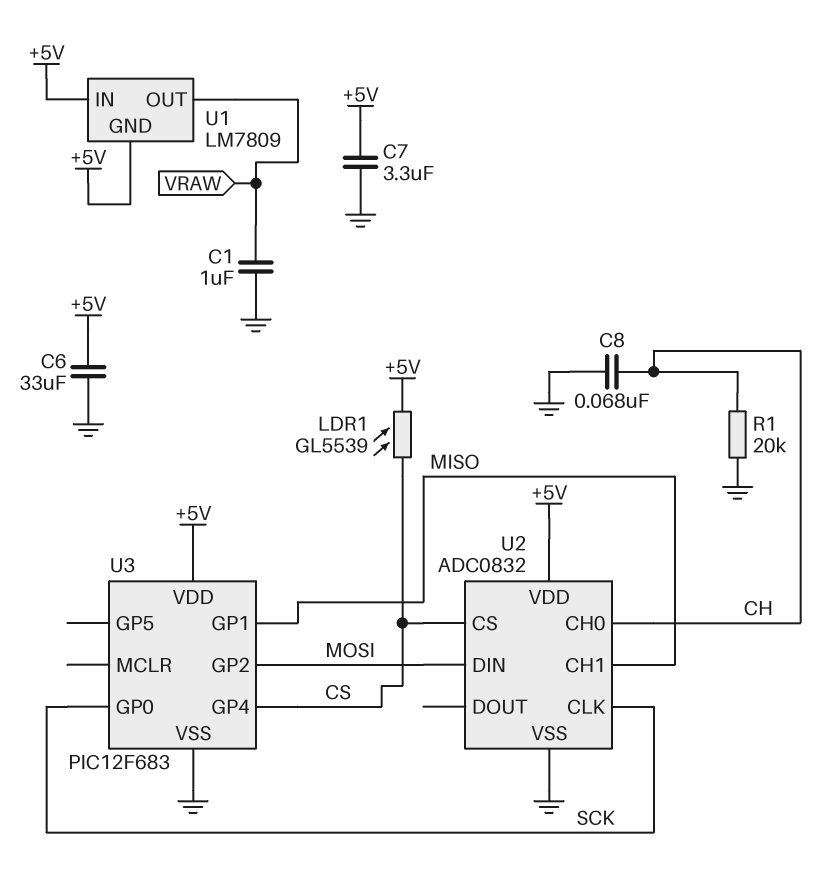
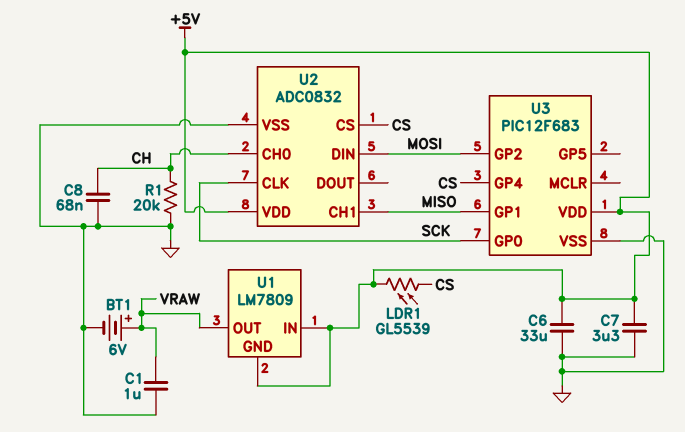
BT1: none -> 6V (plus VRAW, minus GND)

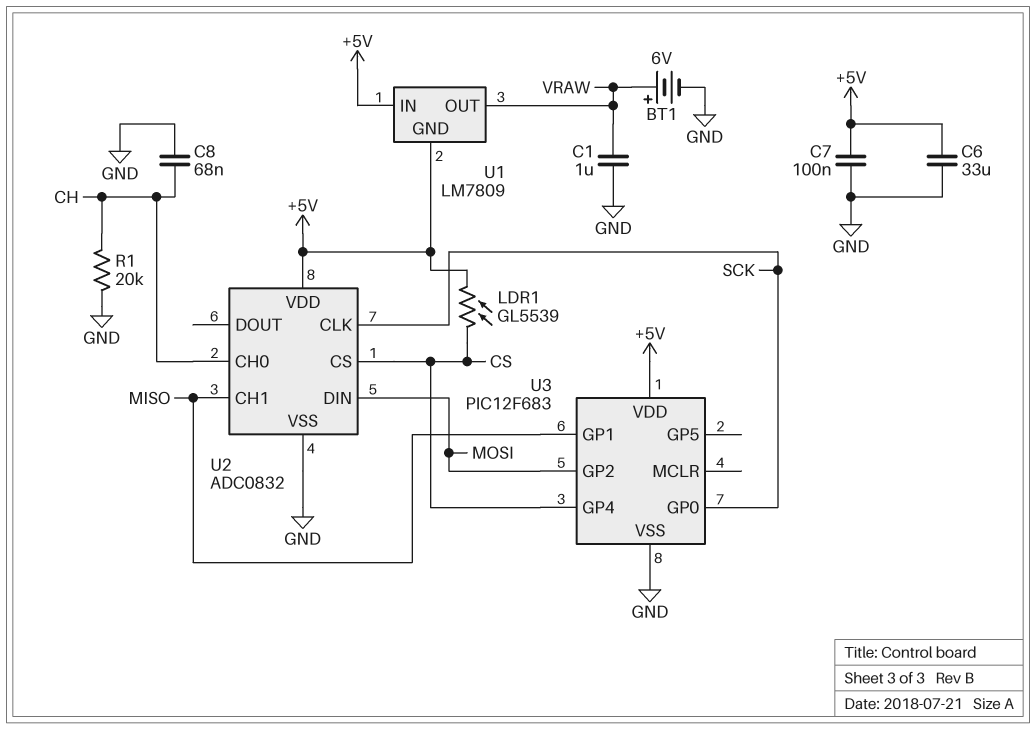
C7: 3.3uF (+5V, GND) -> 100nF (+5V, GND)

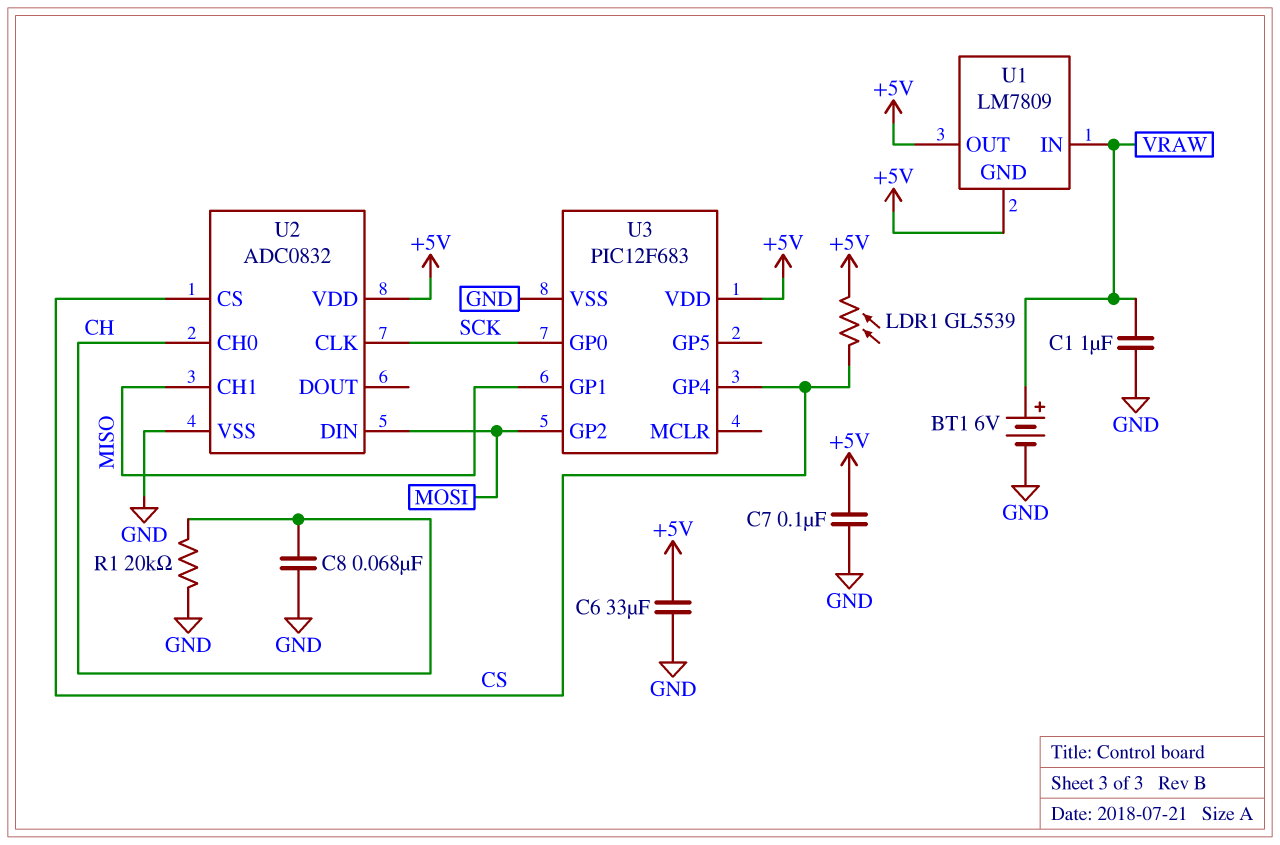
U1 pin IN: +5V -> VRAW
U1 pin OUT: VRAW -> +5V

